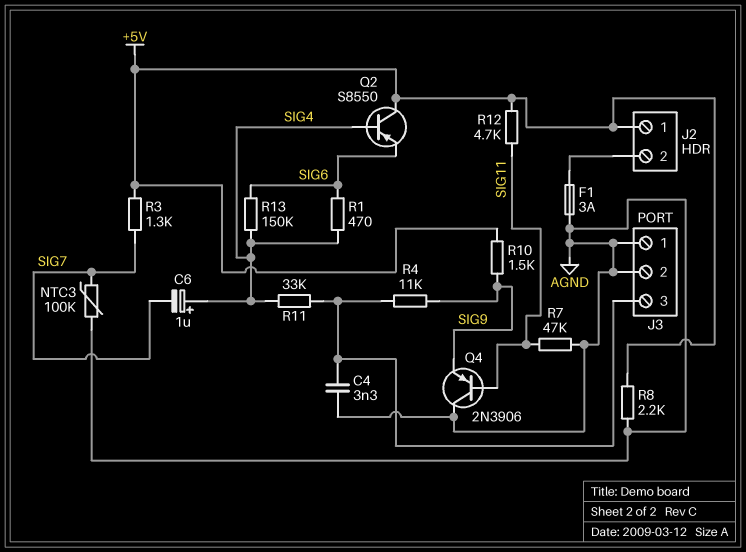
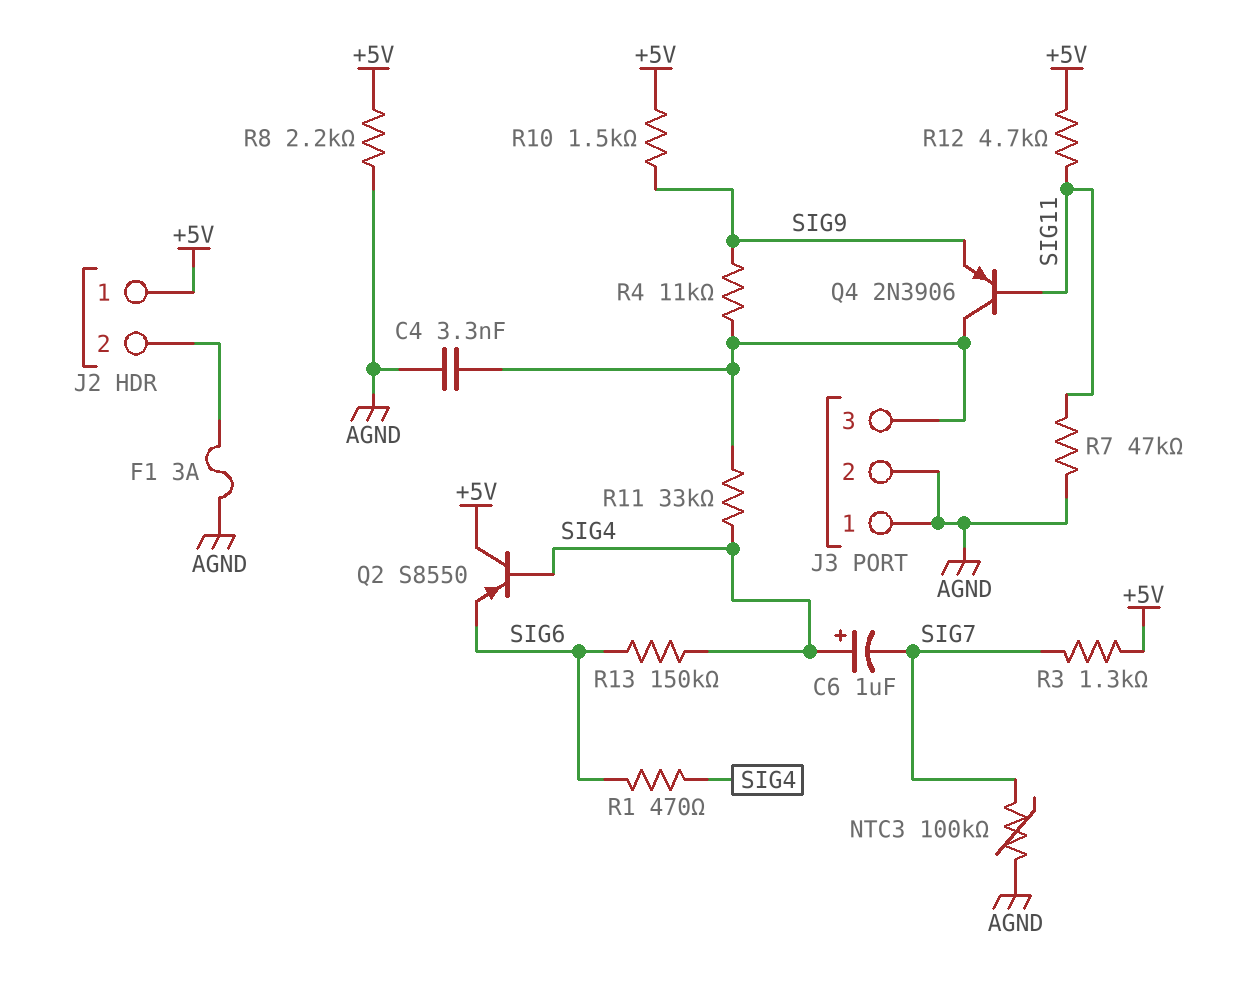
Q4: PNP 2N3906 (B SIG11, C AGND, E SIG9) -> PNP 2N3906 (B SIG11, C J3/3, E SIG9)

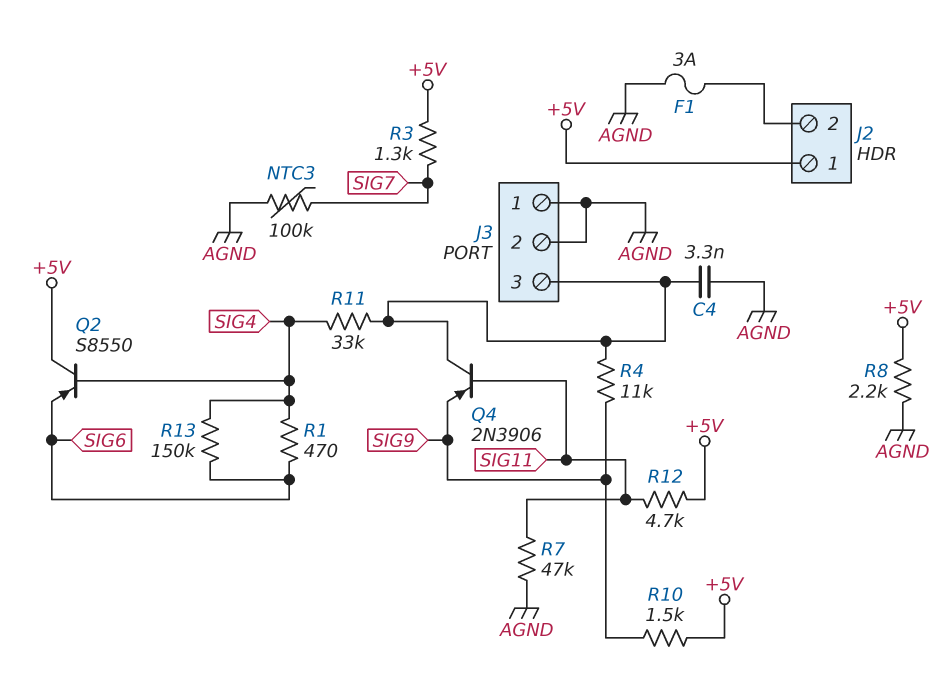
C6: 1uF (plus SIG4, minus SIG7) -> none

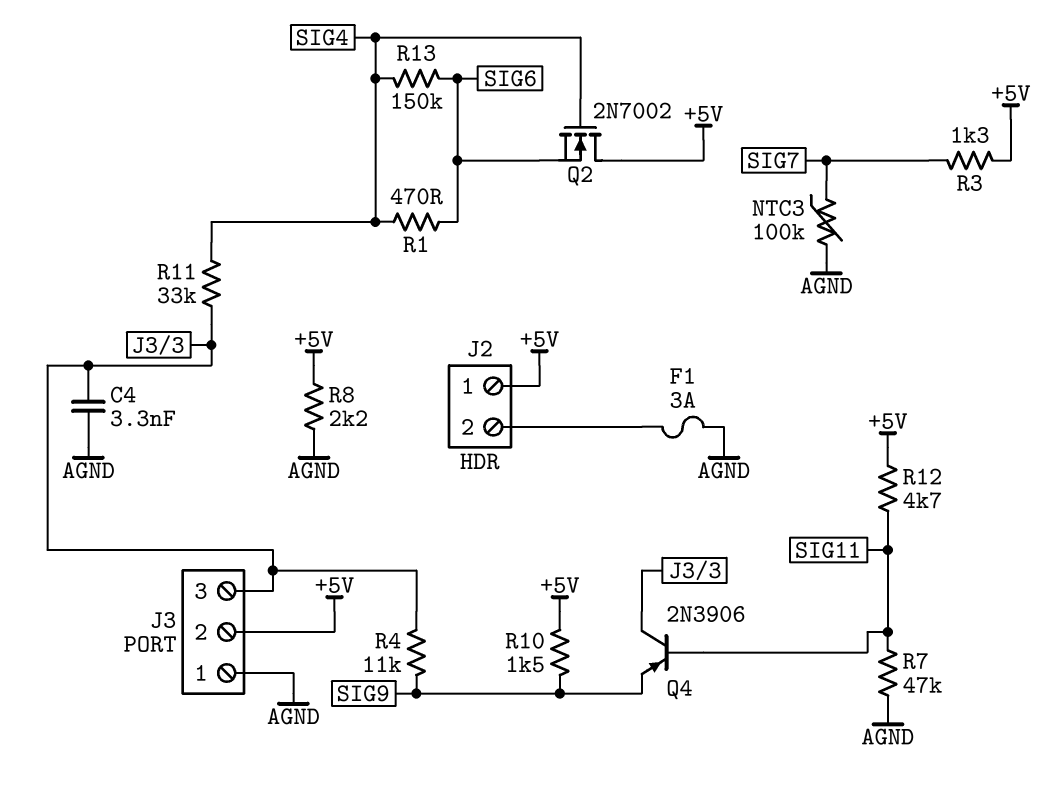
J3 pin 2: AGND -> +5V
Q2: PNP S8550 (B SIG4, C +5V, E SIG6) -> NMOS 2N7002 (G SIG4, D +5V, S SIG6)

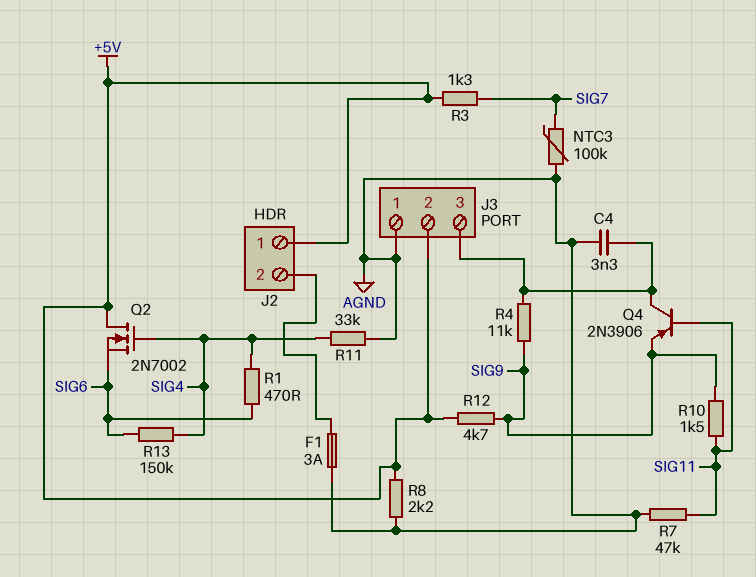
R10: 1.5k (+5V, SIG9) -> 1.5k (SIG9, SIG11)
R11: 33k (J3/3, SIG4) -> 33k (AGND, SIG4)
R12: 4.7k (+5V, SIG11) -> 4.7k (+5V, SIG9)

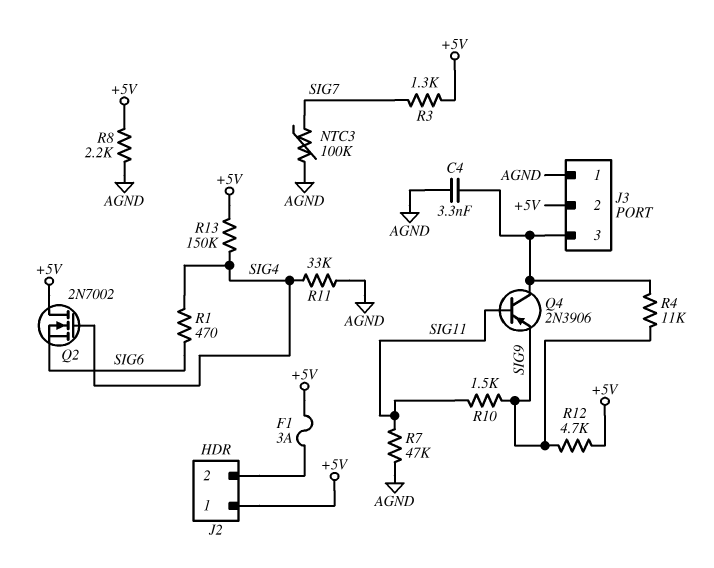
F1: 3A (AGND, J2/2) -> 3A (+5V, J2/2)
R13: 150k (SIG4, SIG6) -> 150k (+5V, SIG4)

